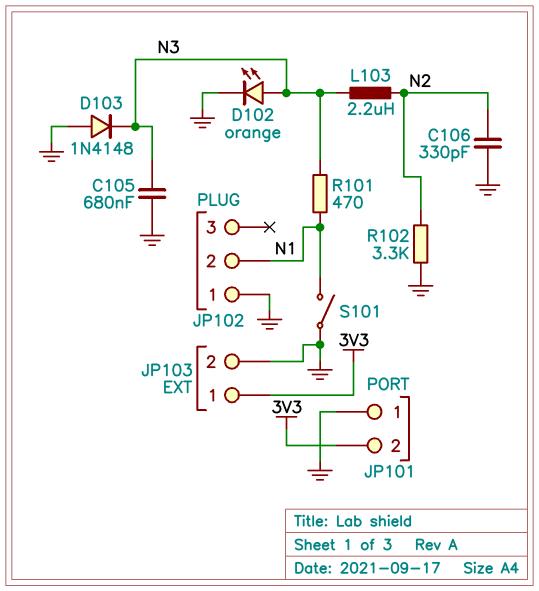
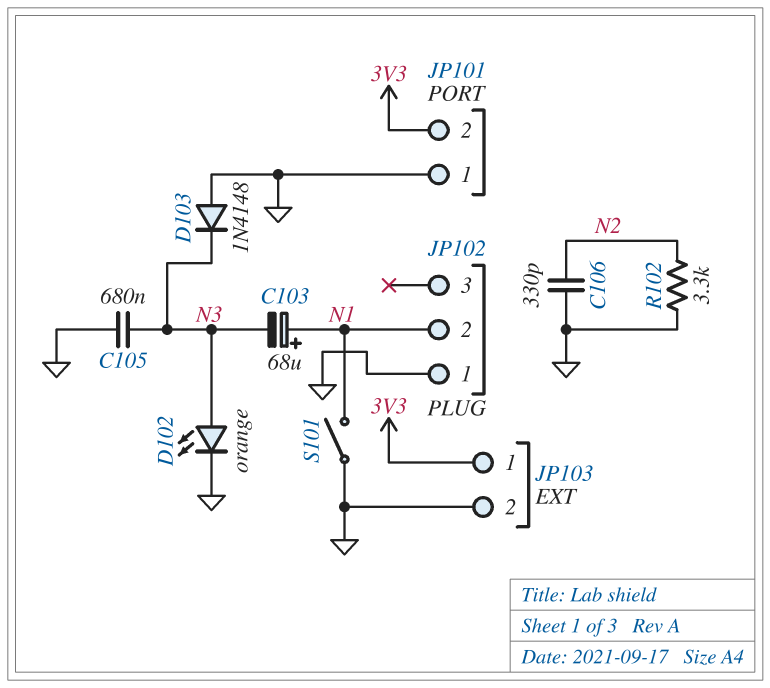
C103: none -> 68uF (plus N1, minus N3)
L103: 2.2uH (N2, N3) -> none
R101: 470 (N1, N3) -> none

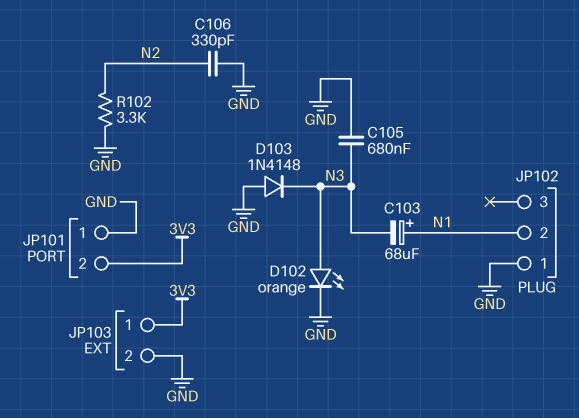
S101: switch (GND, N1) -> none

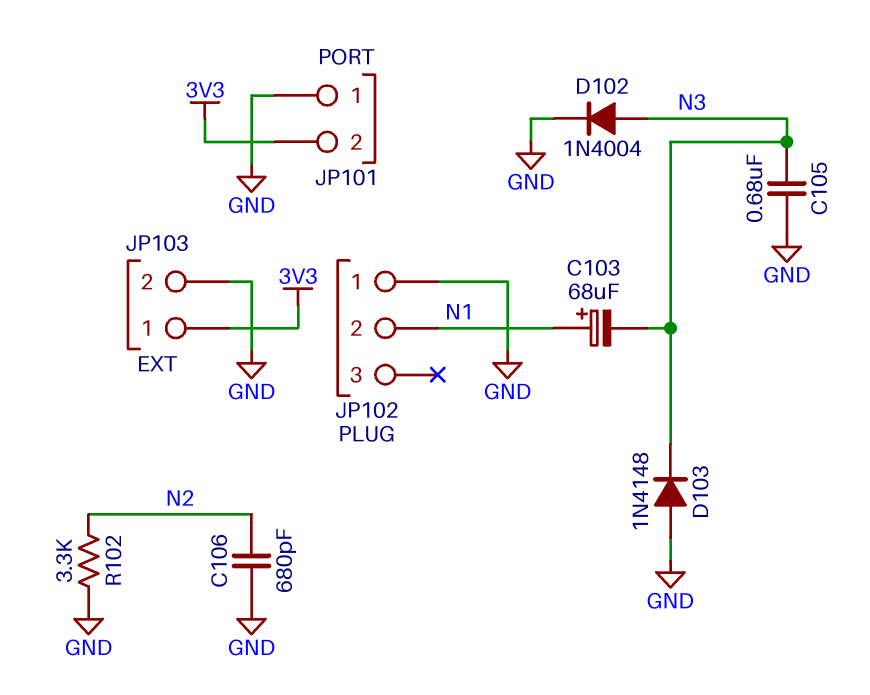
C106: 330pF (GND, N2) -> 680pF (GND, N2)
D102: LED orange (A N3, K GND) -> diode 1N4004 (A N3, K GND)

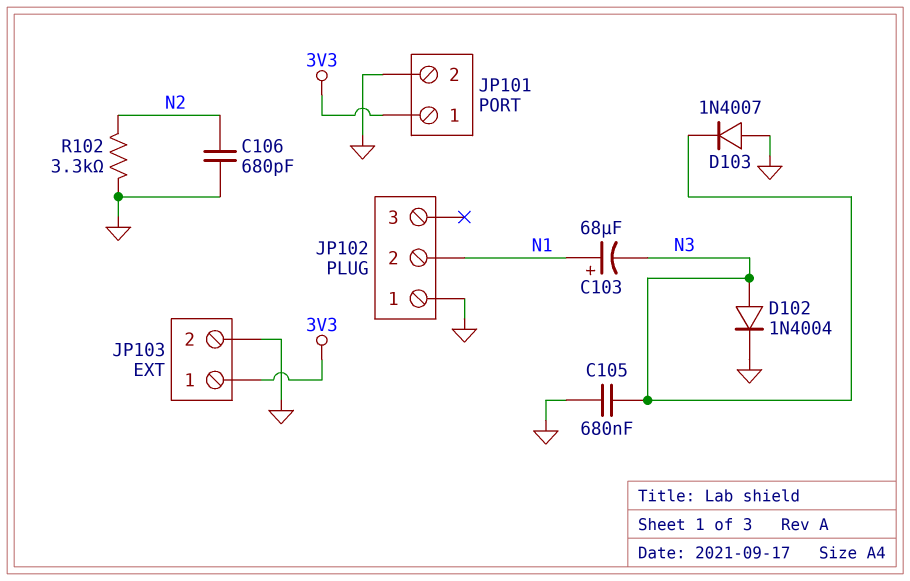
D103: diode 1N4148 (A GND, K N3) -> diode 1N4007 (A GND, K N3)
JP101 pin 1: GND -> 3V3
JP101 pin 2: 3V3 -> GND

